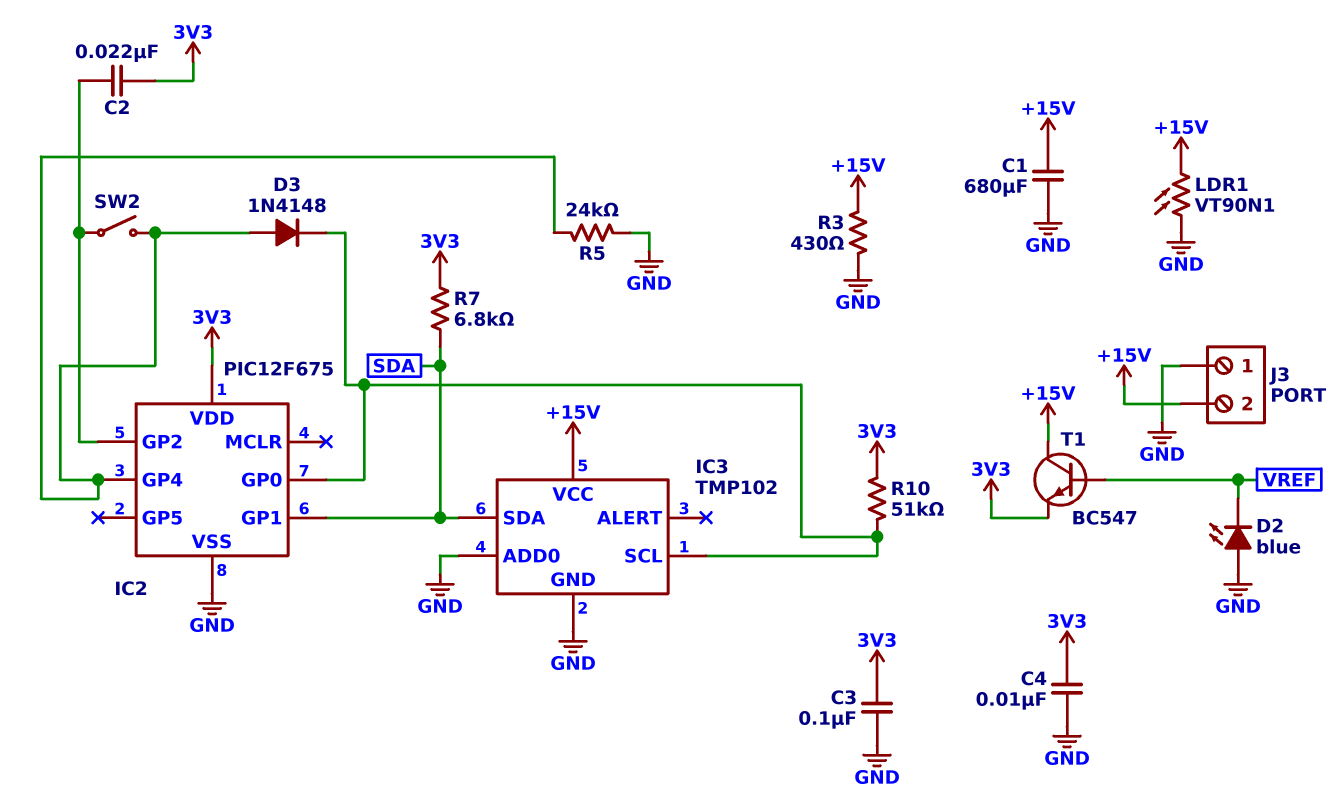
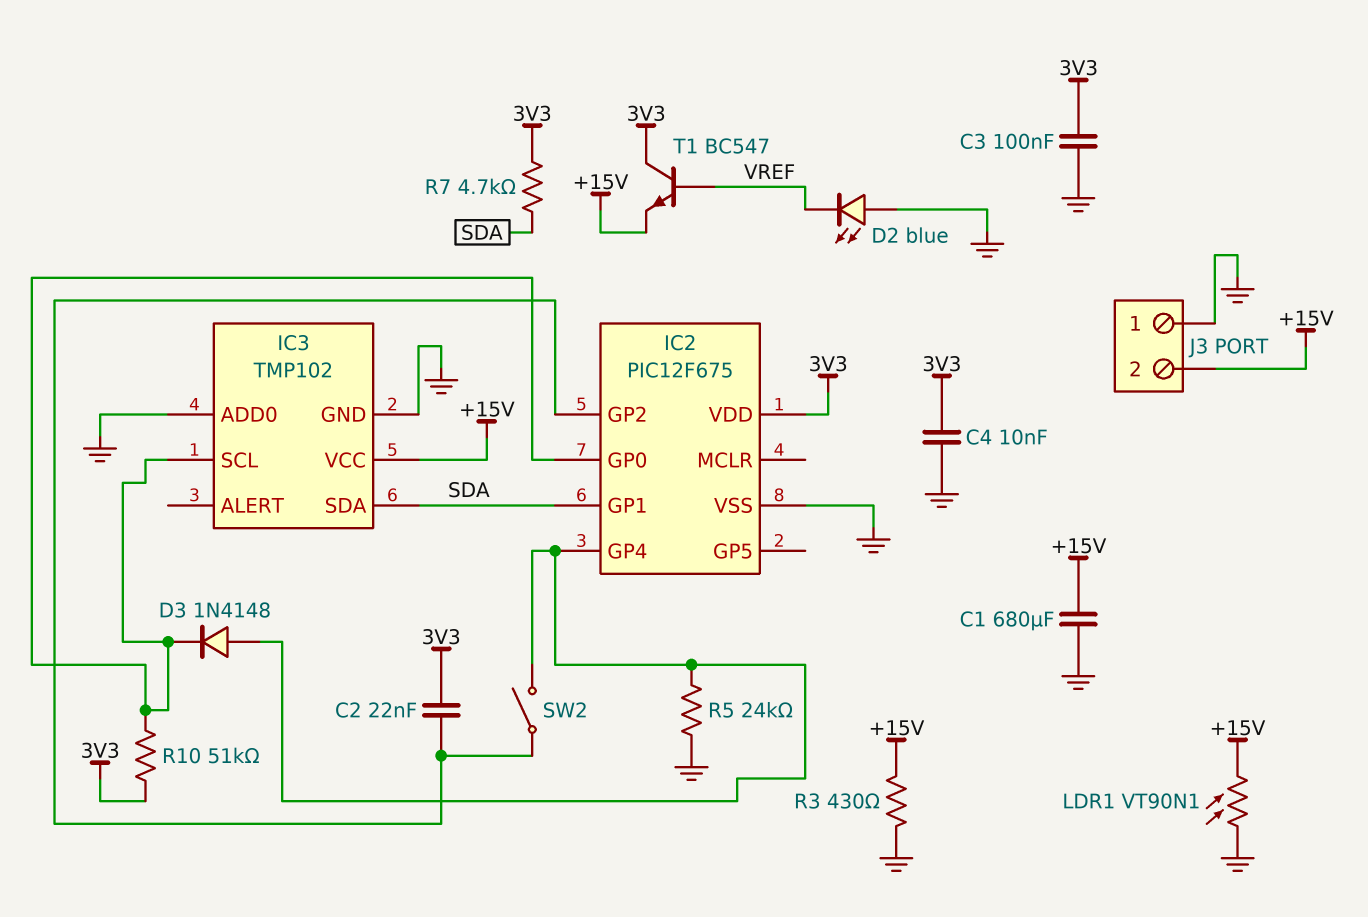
R7: 6.8k (3V3, SDA) -> 4.7k (3V3, SDA)
T1: NPN BC547 (B VREF, C +15V, E 3V3) -> NPN BC547 (B VREF, C 3V3, E +15V)

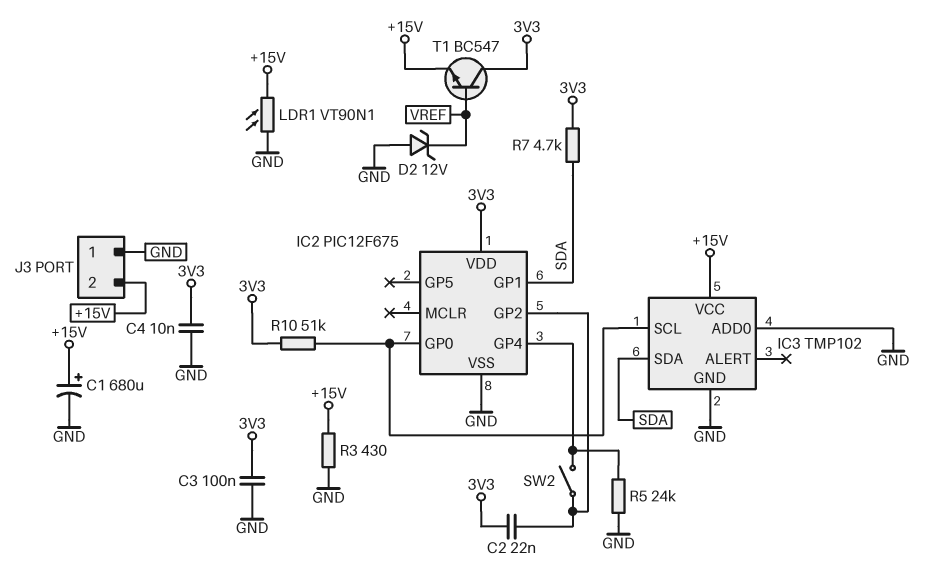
C1: 680uF (+15V, GND) -> 680uF (plus +15V, minus GND)
D2: LED blue (A GND, K VREF) -> zener 12V (A GND, K VREF)
D3: diode 1N4148 (A IC2/GP4, K IC2/GP0) -> none

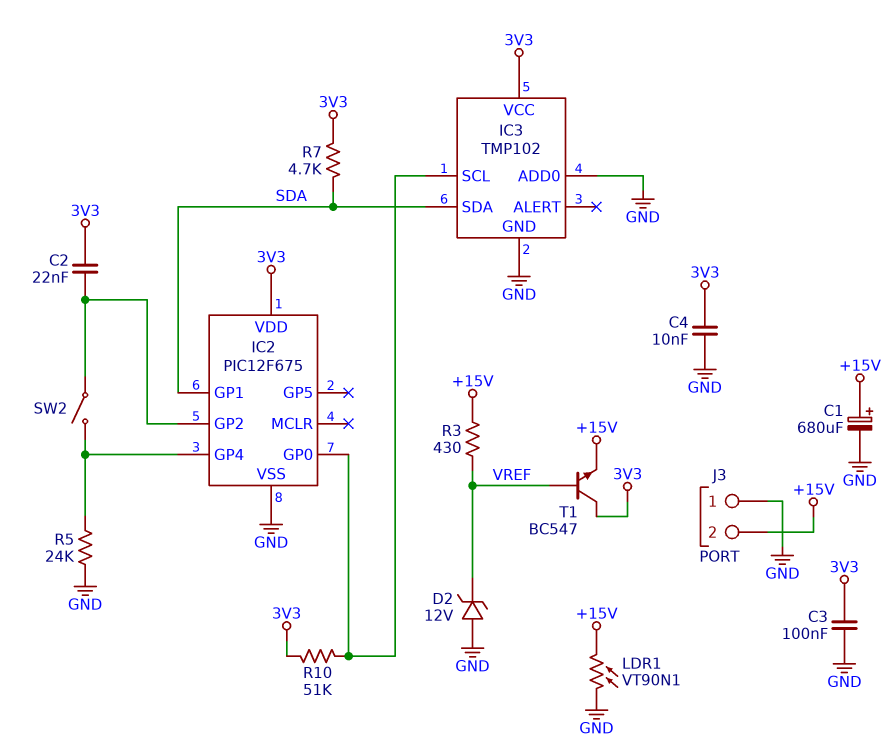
IC3 pin VCC: +15V -> 3V3
R3: 430 (+15V, GND) -> 430 (+15V, VREF)

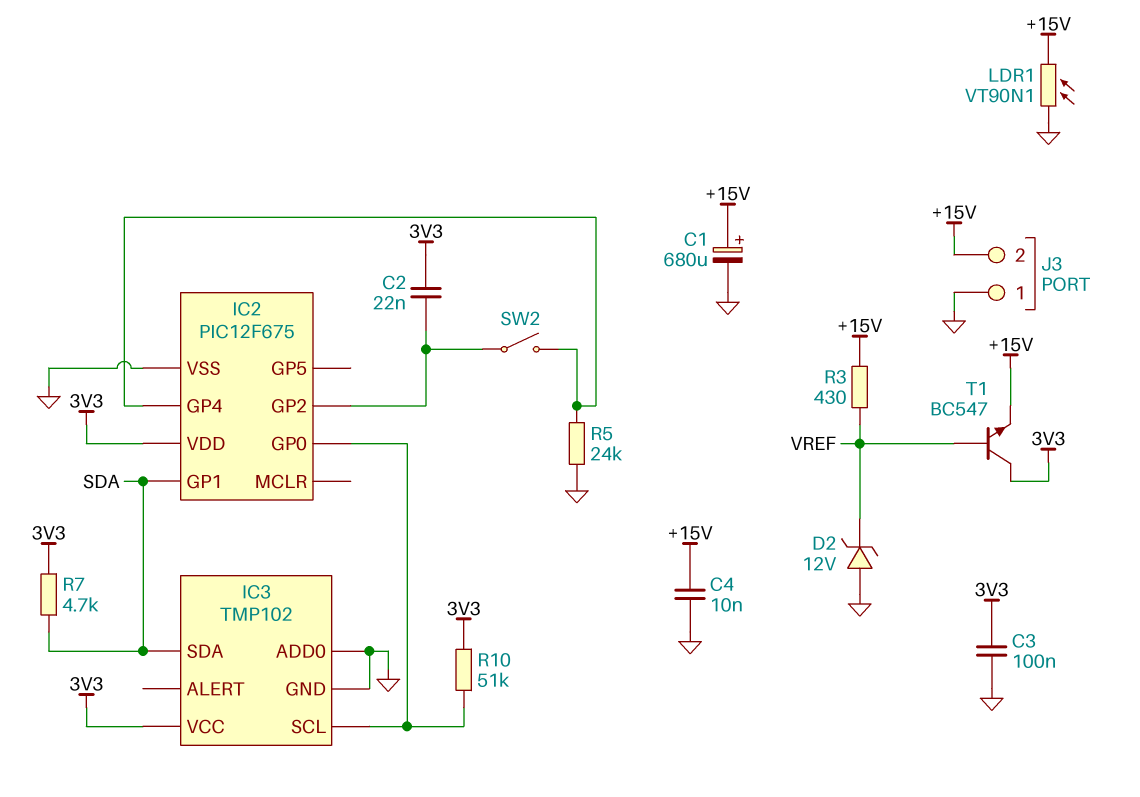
C4: 10nF (3V3, GND) -> 10nF (+15V, GND)

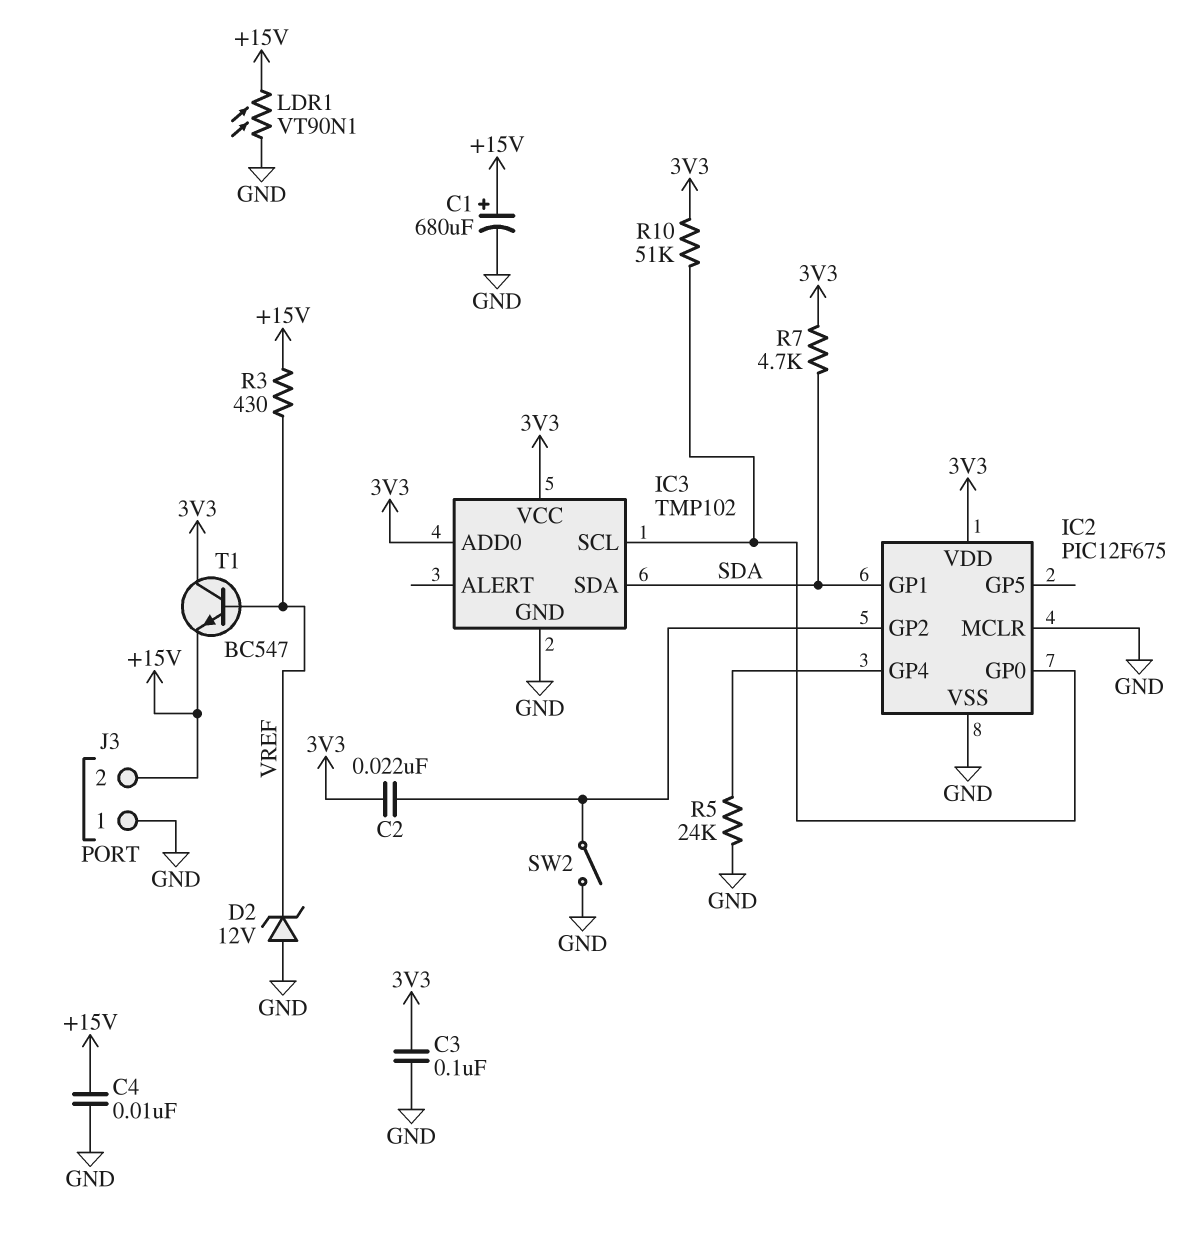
IC2 pin MCLR: none -> GND
IC3 pin ADD0: GND -> 3V3
SW2: switch (IC2/GP2, IC2/GP4) -> switch (GND, IC2/GP2)

